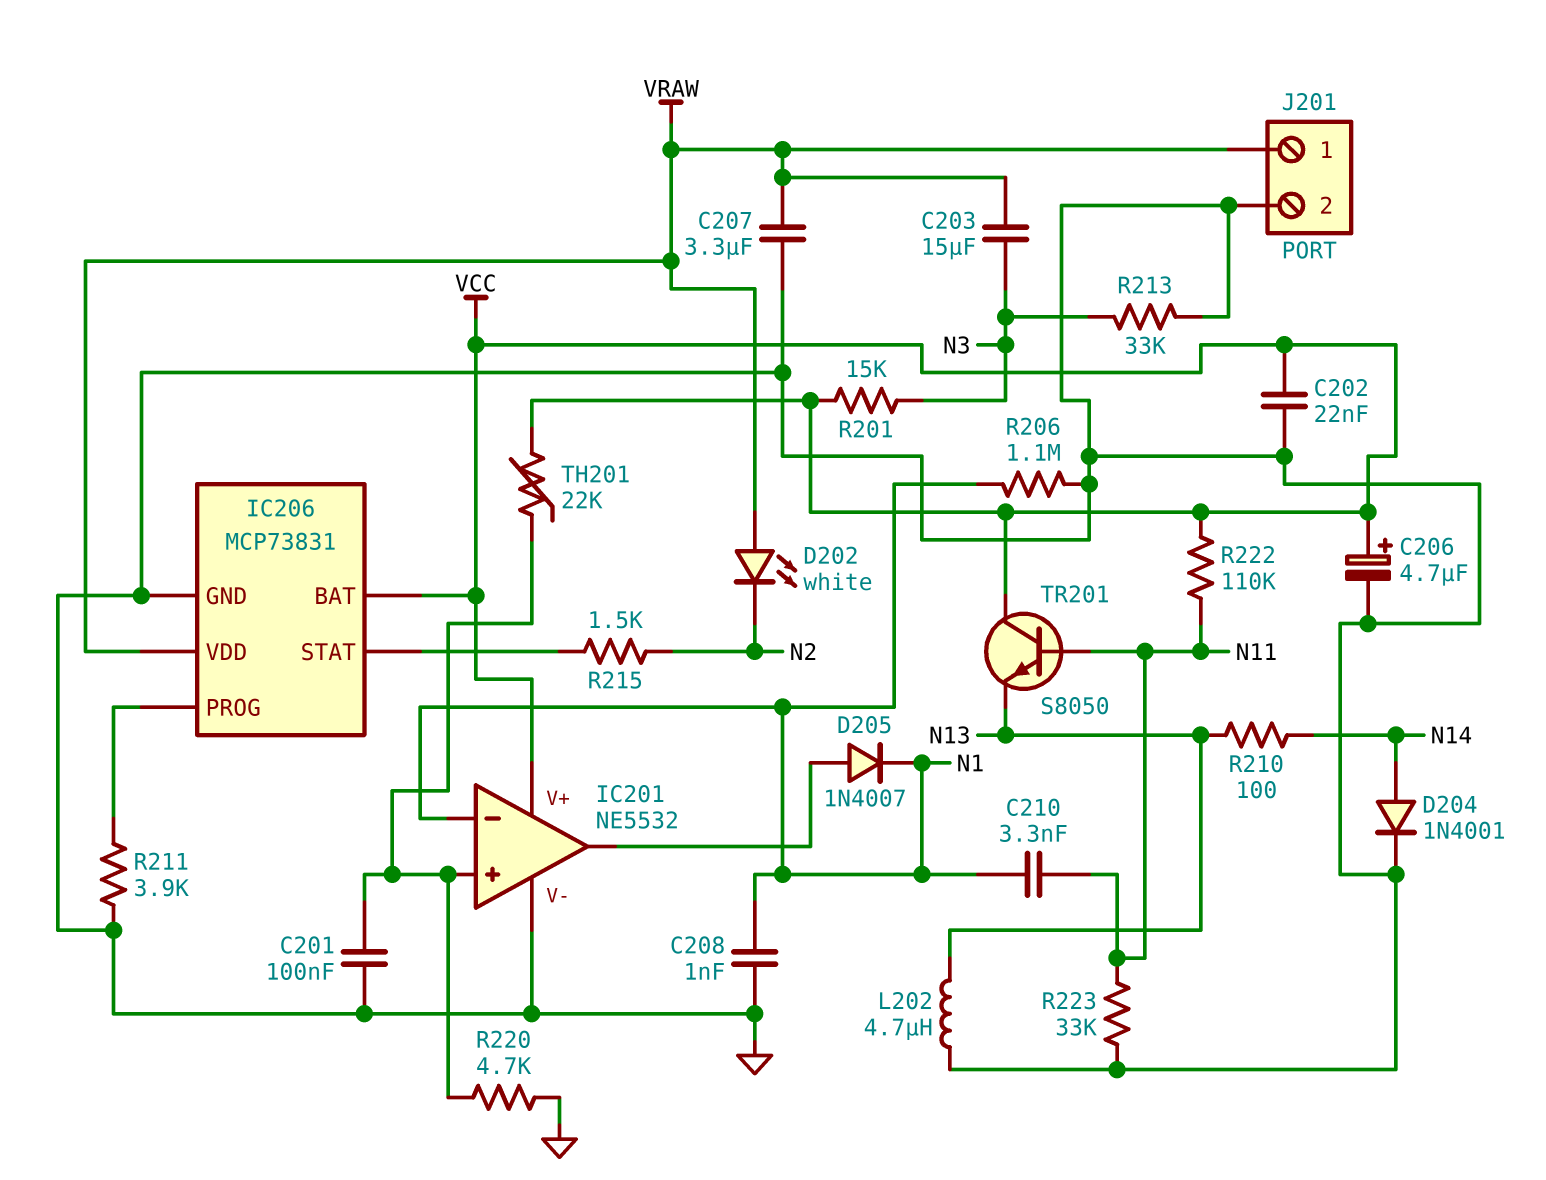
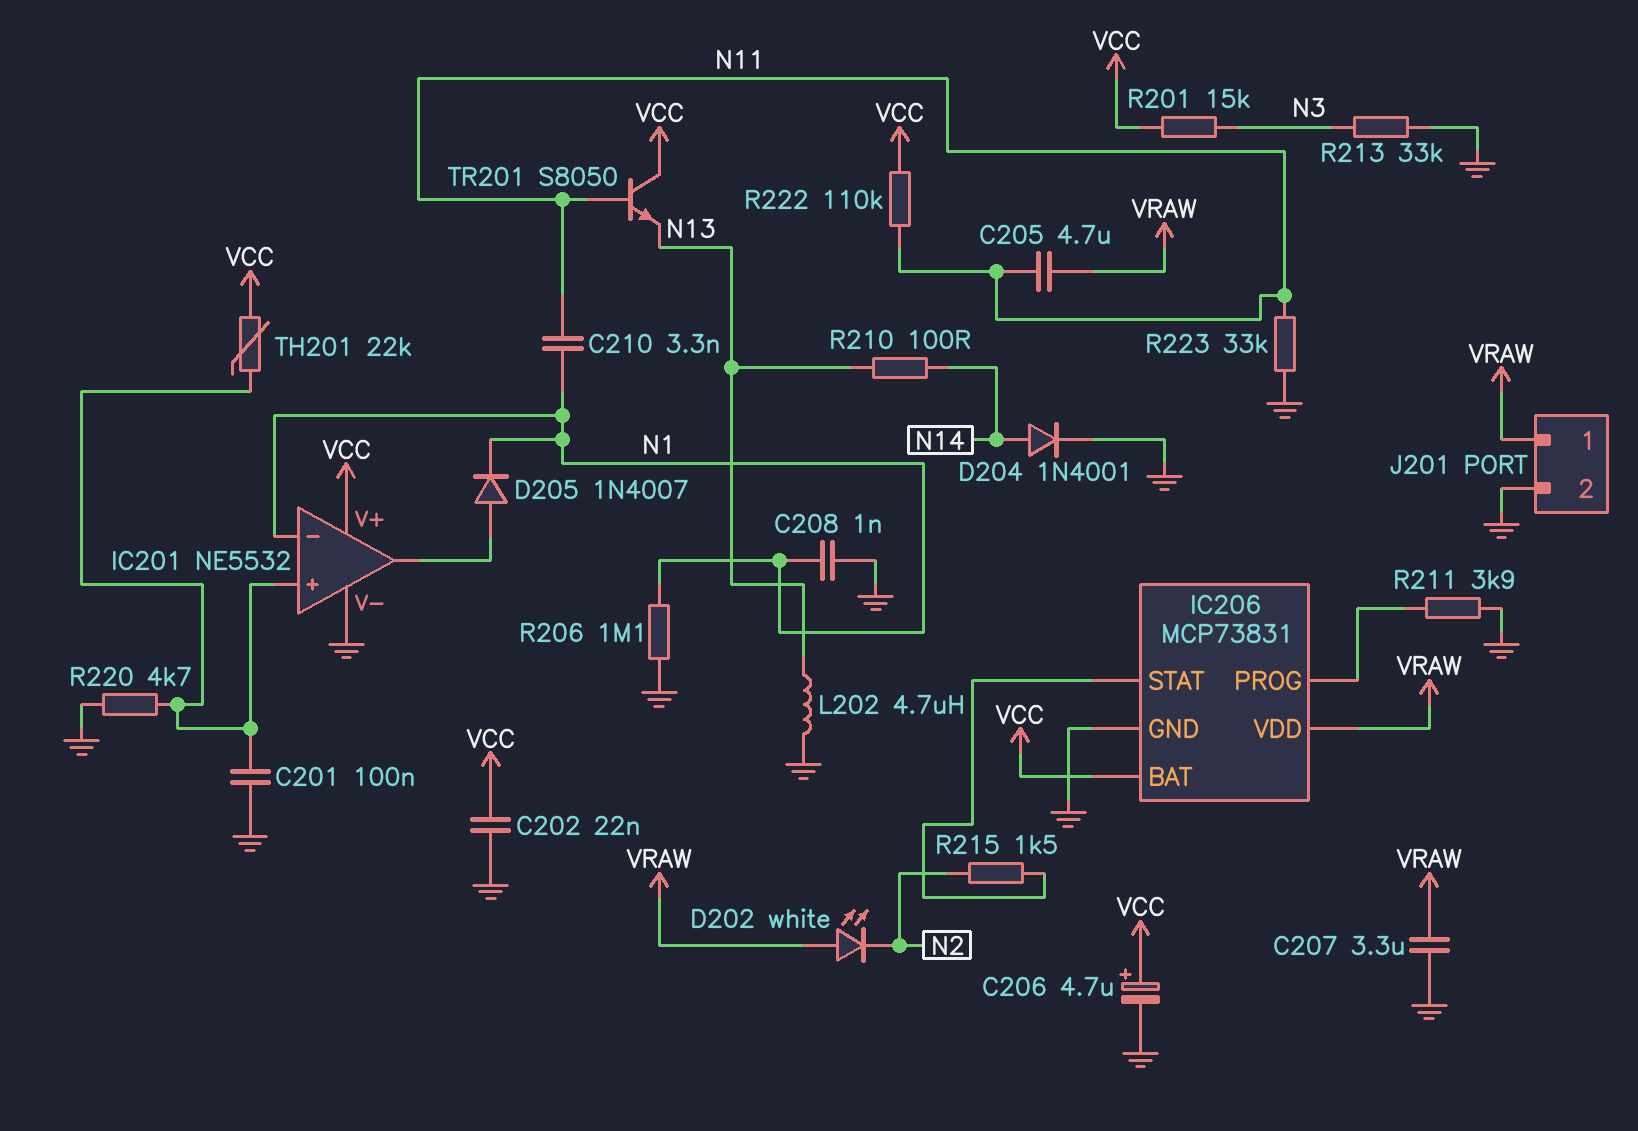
C203: 15uF (N3, VRAW) -> none
C205: none -> 4.7uF (N11, VRAW)

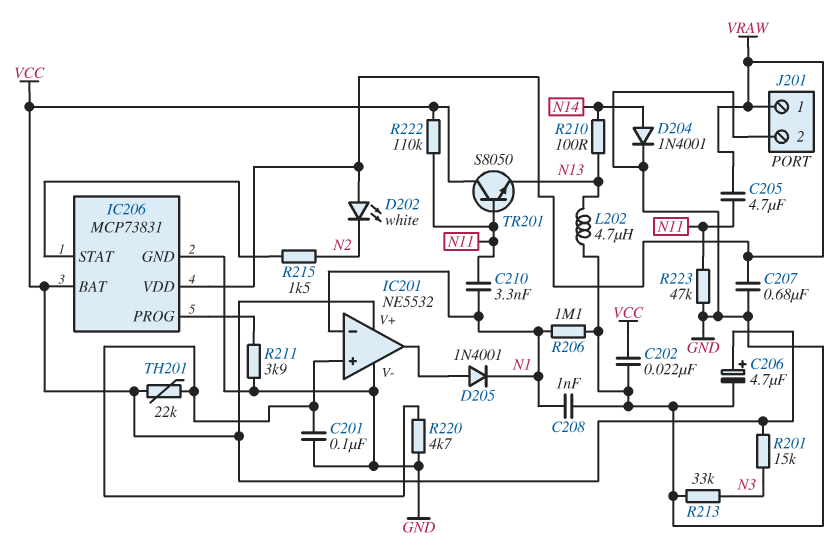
C207: 3.3uF (GND, VRAW) -> 680nF (GND, VRAW)
D205: diode 1N4007 (A IC201/out, K N1) -> diode 1N4001 (A IC201/out, K N1)
R223: 33k (GND, N11) -> 47k (GND, N11)

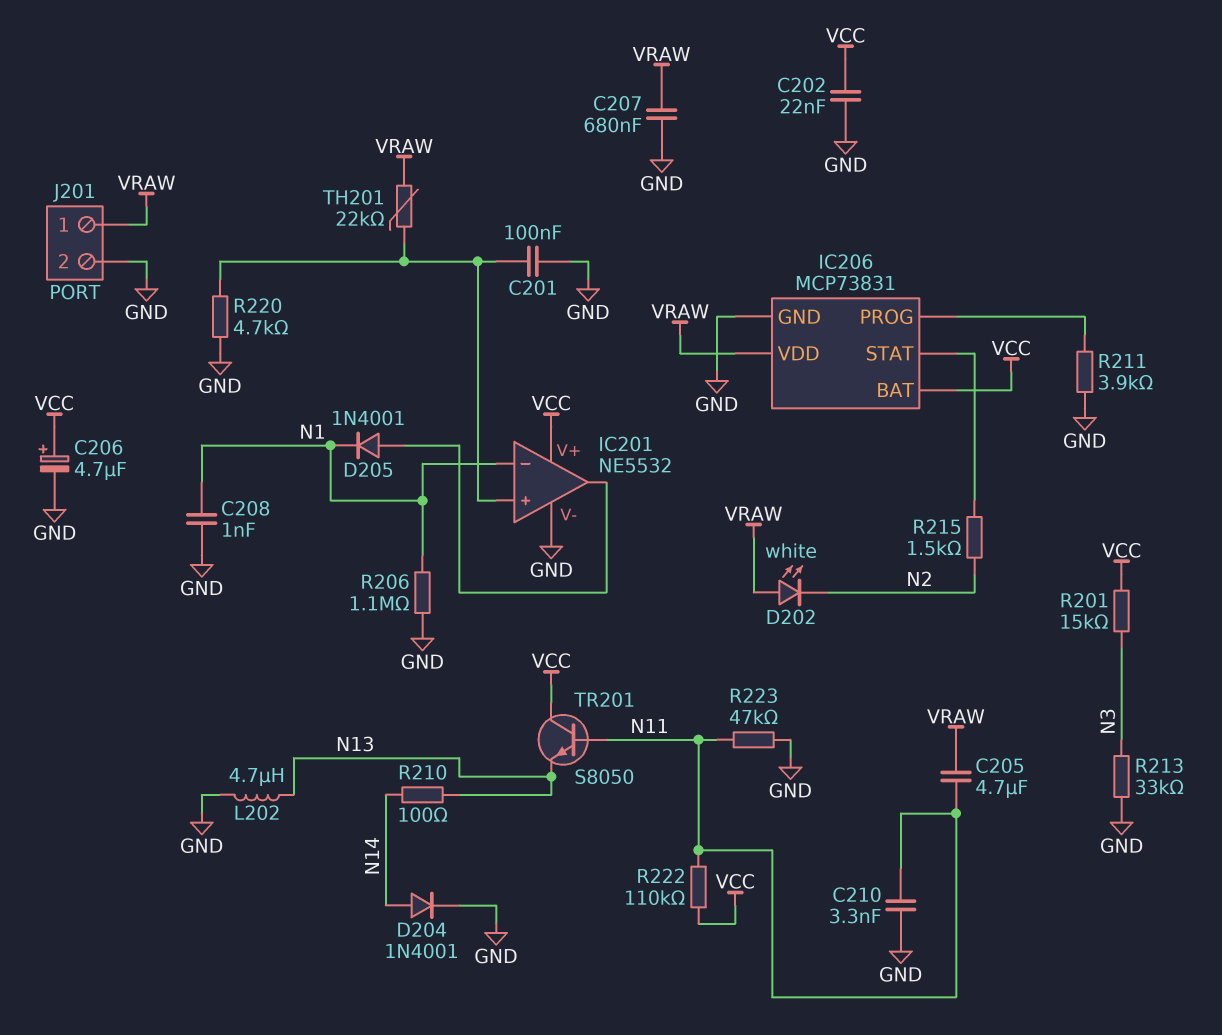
C210: 3.3nF (N1, N11) -> 3.3nF (GND, N11)
TH201: 22k (IC201/in+, VCC) -> 22k (IC201/in+, VRAW)

